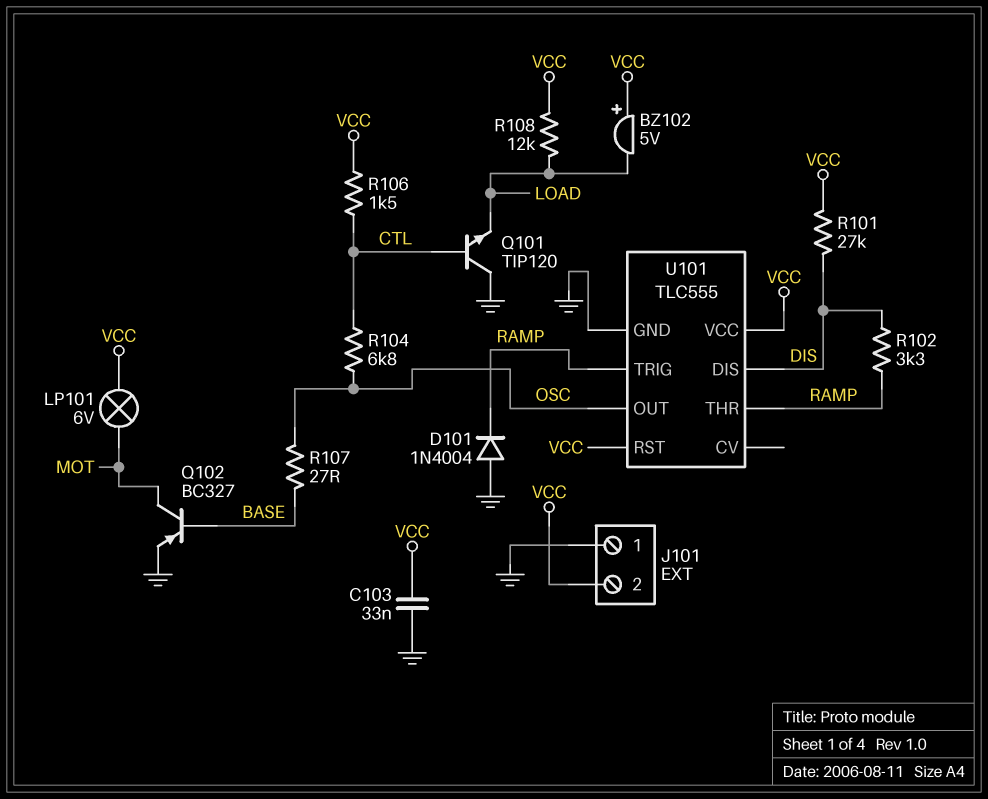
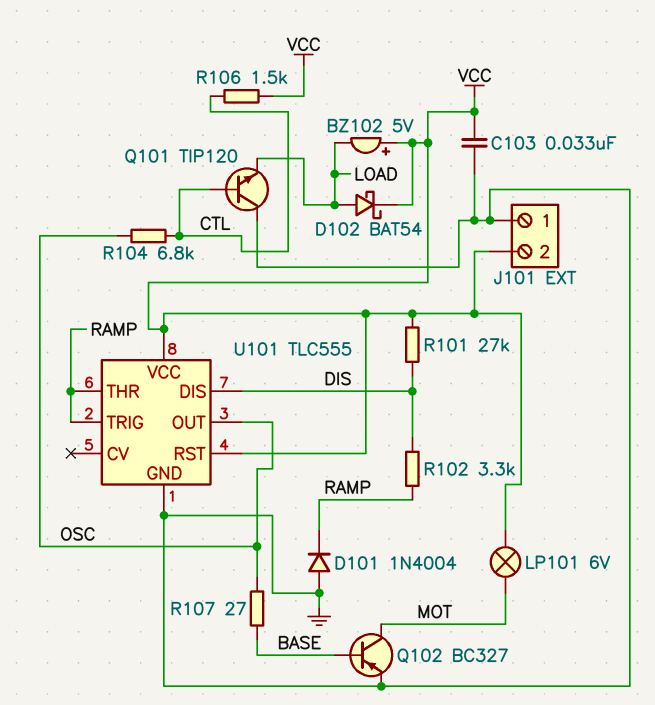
D102: none -> schottky BAT54 (A LOAD, K VCC)
R108: 12k (LOAD, VCC) -> none

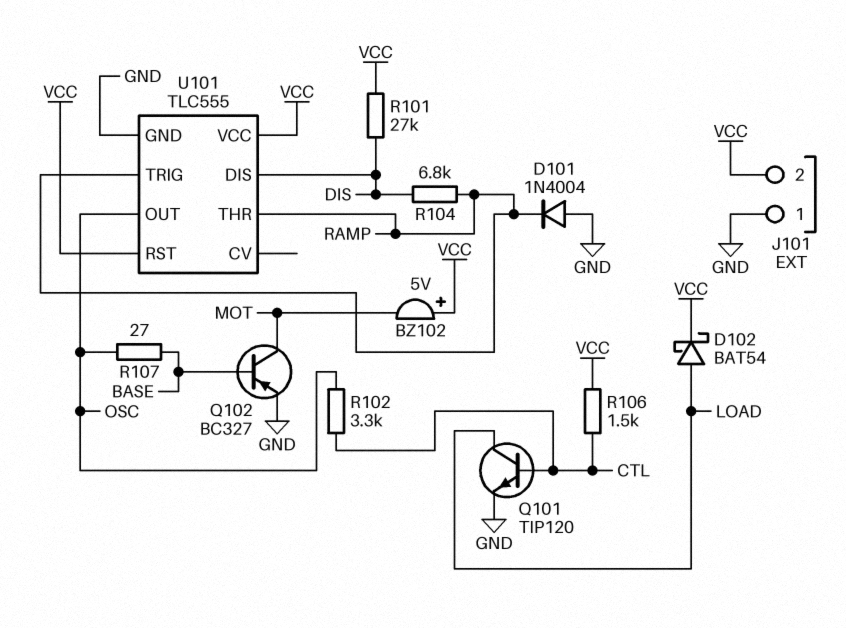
BZ102: buzzer 5V (plus VCC, minus LOAD) -> buzzer 5V (plus VCC, minus MOT)
C103: 33nF (GND, VCC) -> none
LP101: lamp 6V (MOT, VCC) -> none
Q101: NPN TIP120 (B CTL, C GND, E LOAD) -> NPN TIP120 (B CTL, C LOAD, E GND)
R102: 3.3k (DIS, RAMP) -> 3.3k (CTL, OSC)
R104: 6.8k (CTL, OSC) -> 6.8k (DIS, RAMP)

